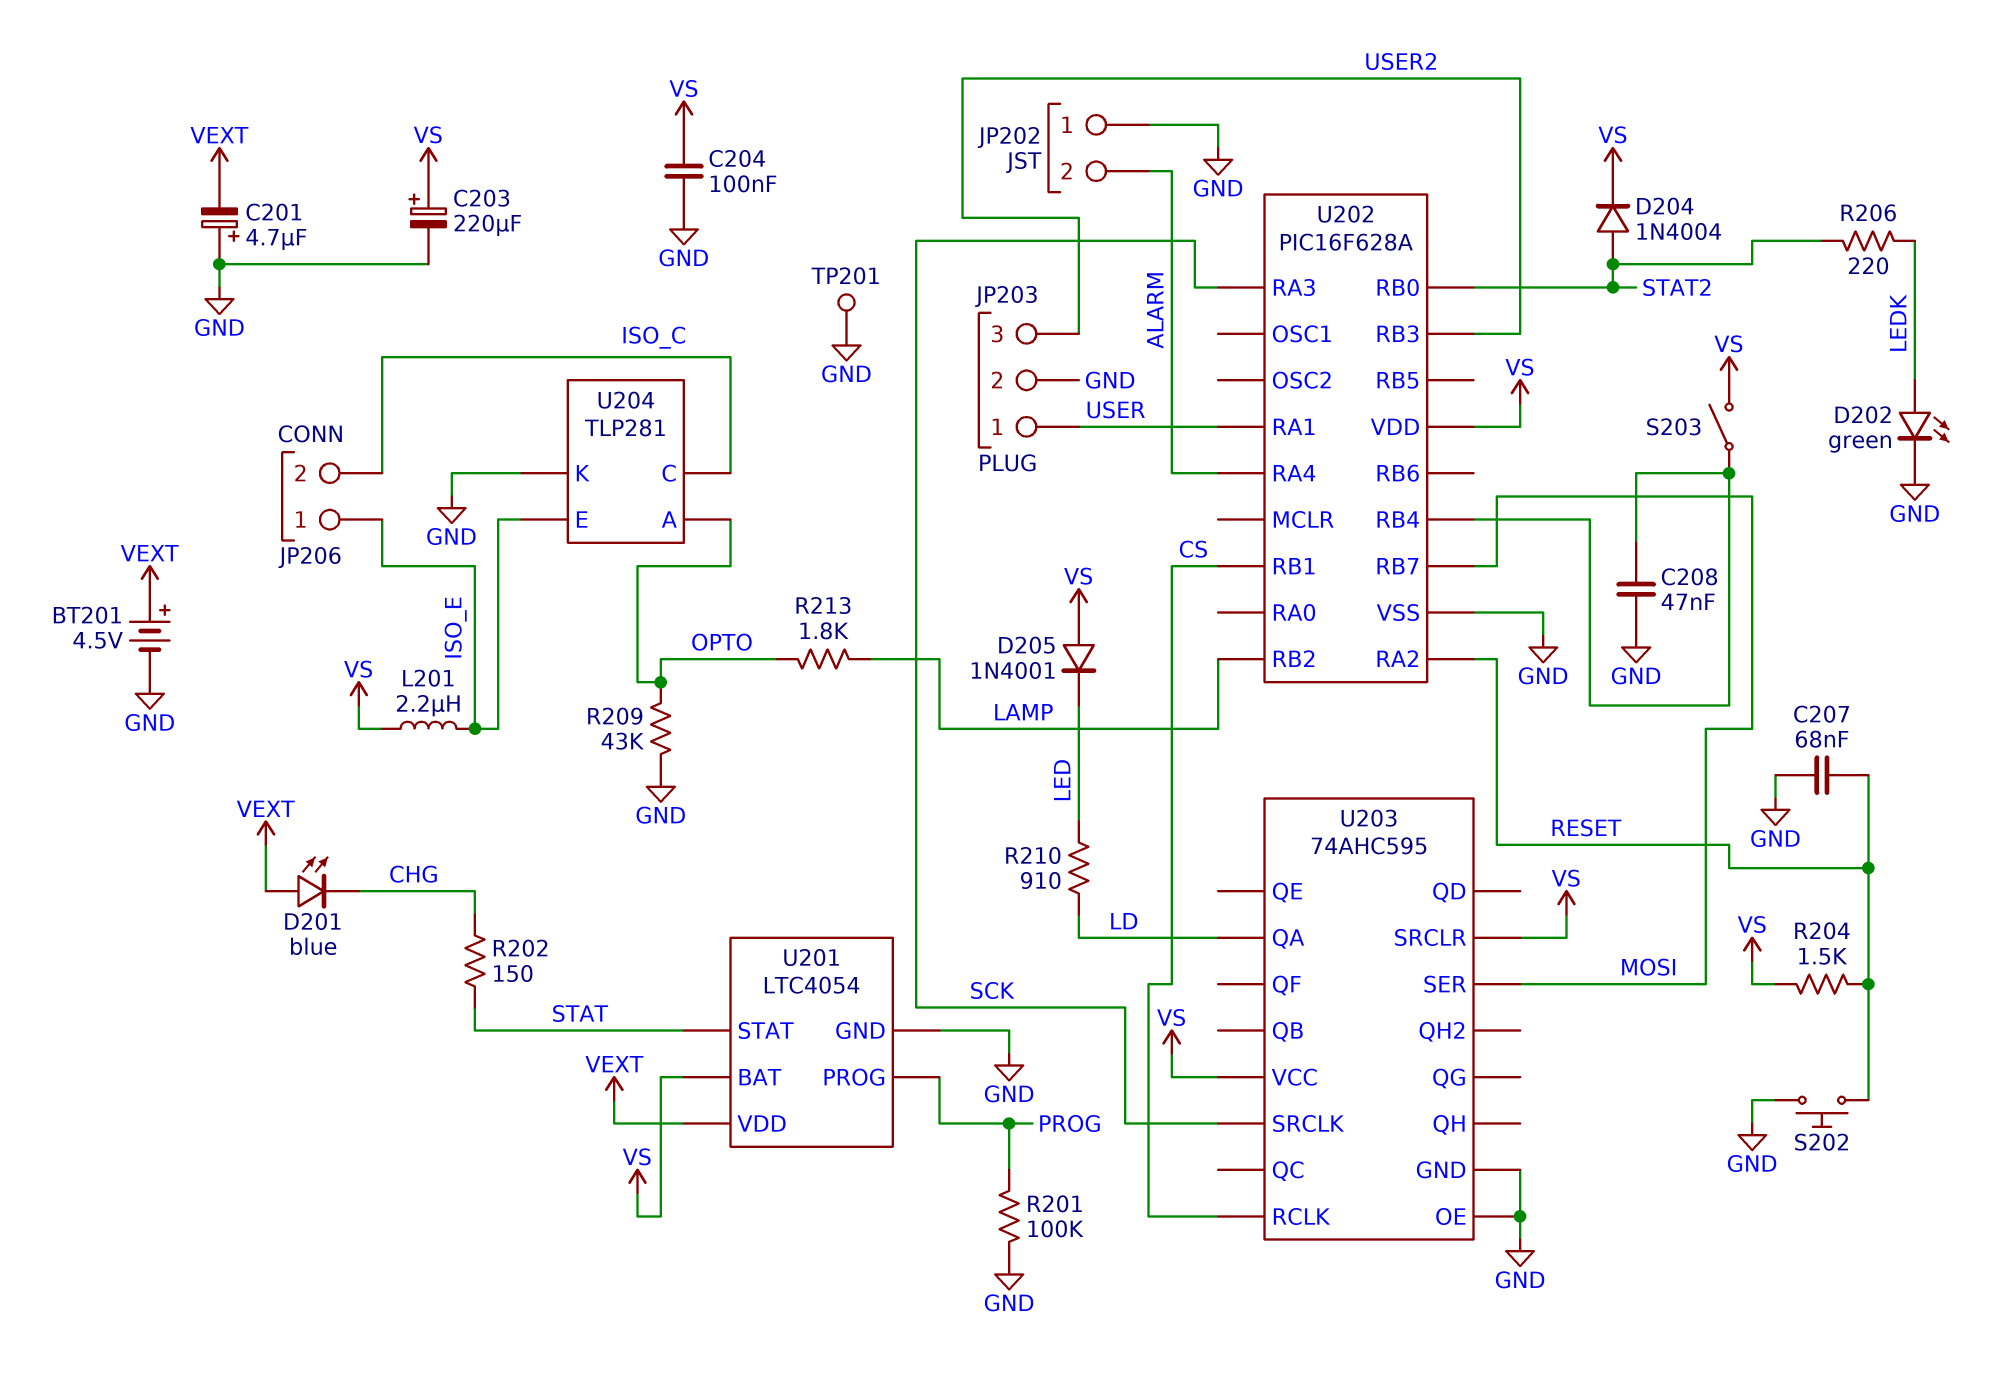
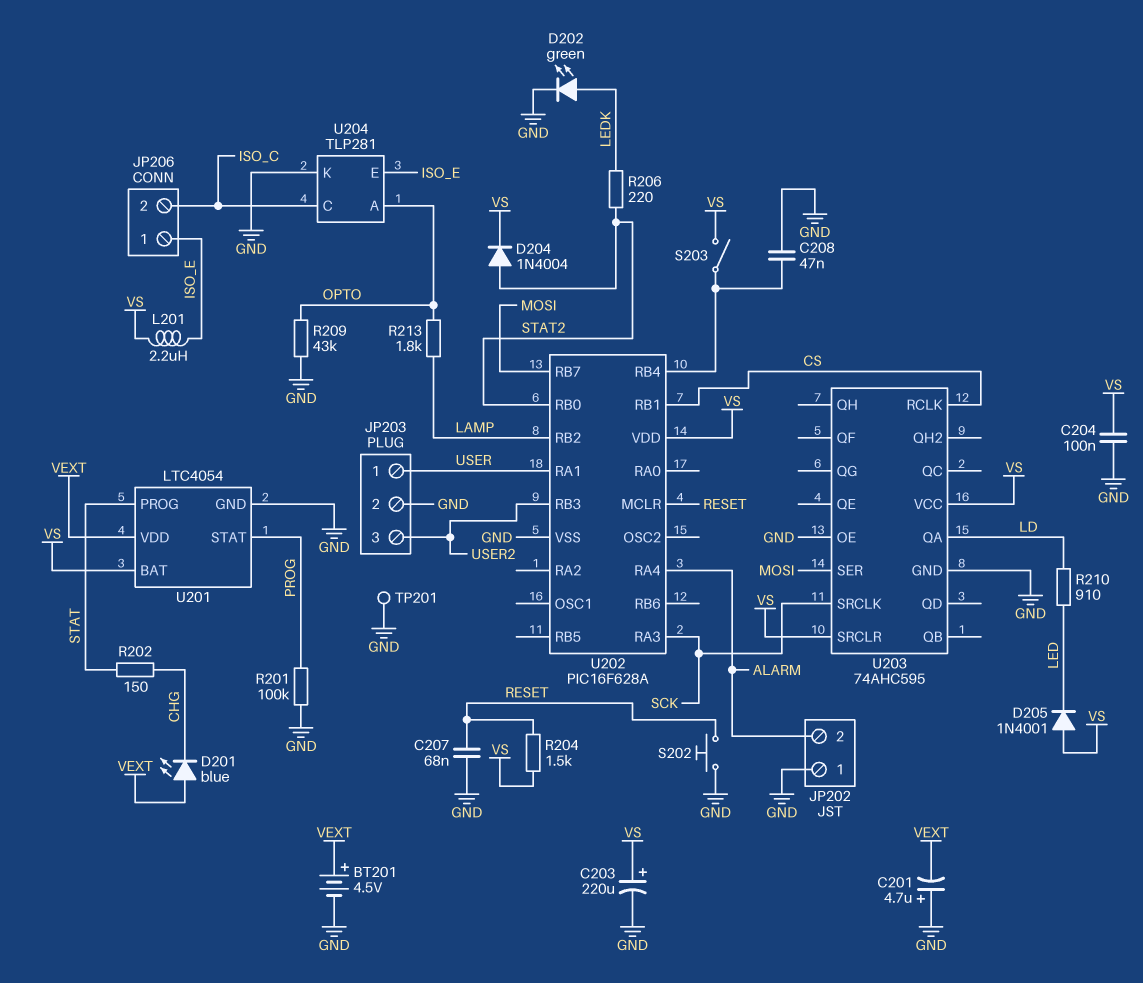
U201 pin PROG: PROG -> STAT
U201 pin STAT: STAT -> PROG
U202 pin MCLR: none -> RESET
U202 pin RA2: RESET -> none

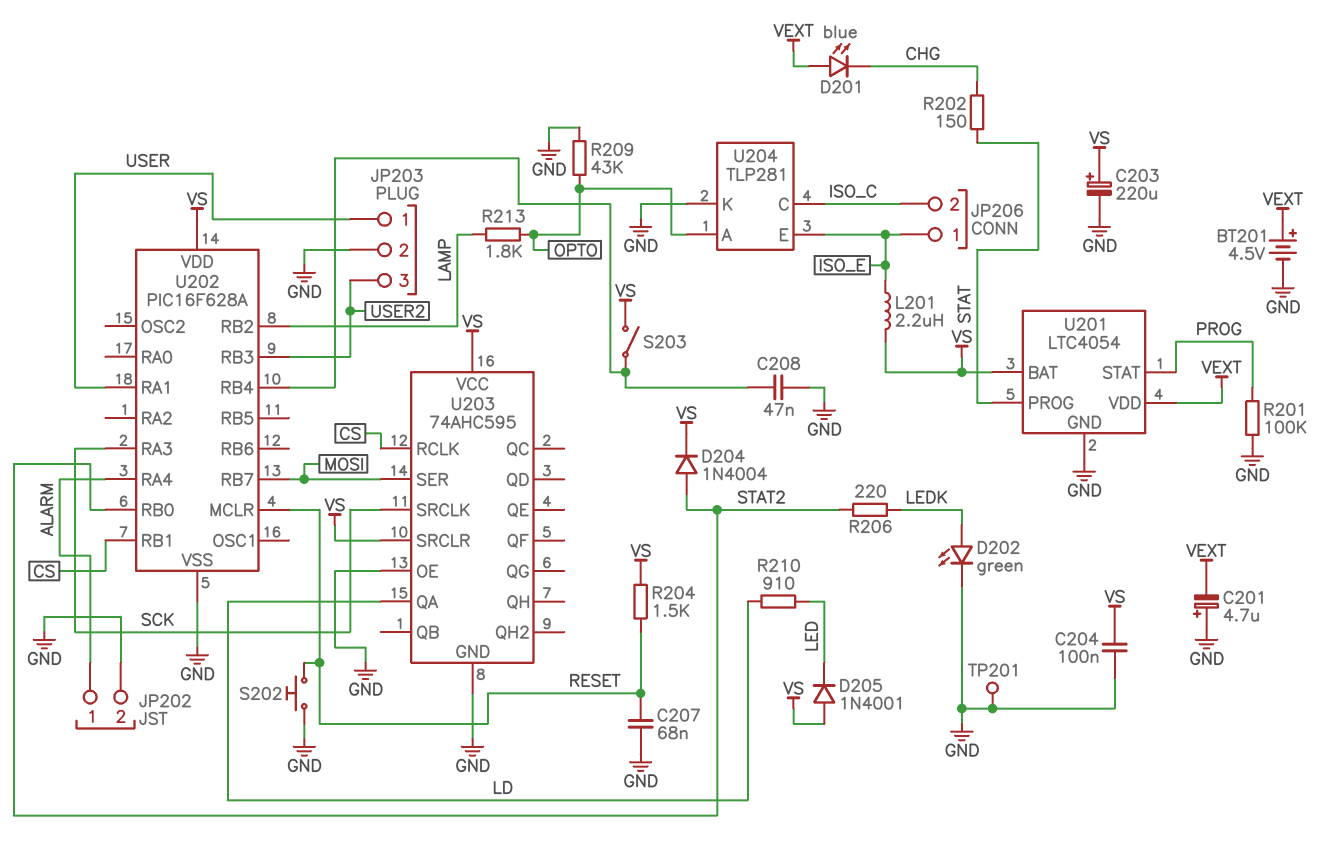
JP202 pin 1: GND -> ALARM
JP202 pin 2: ALARM -> GND

